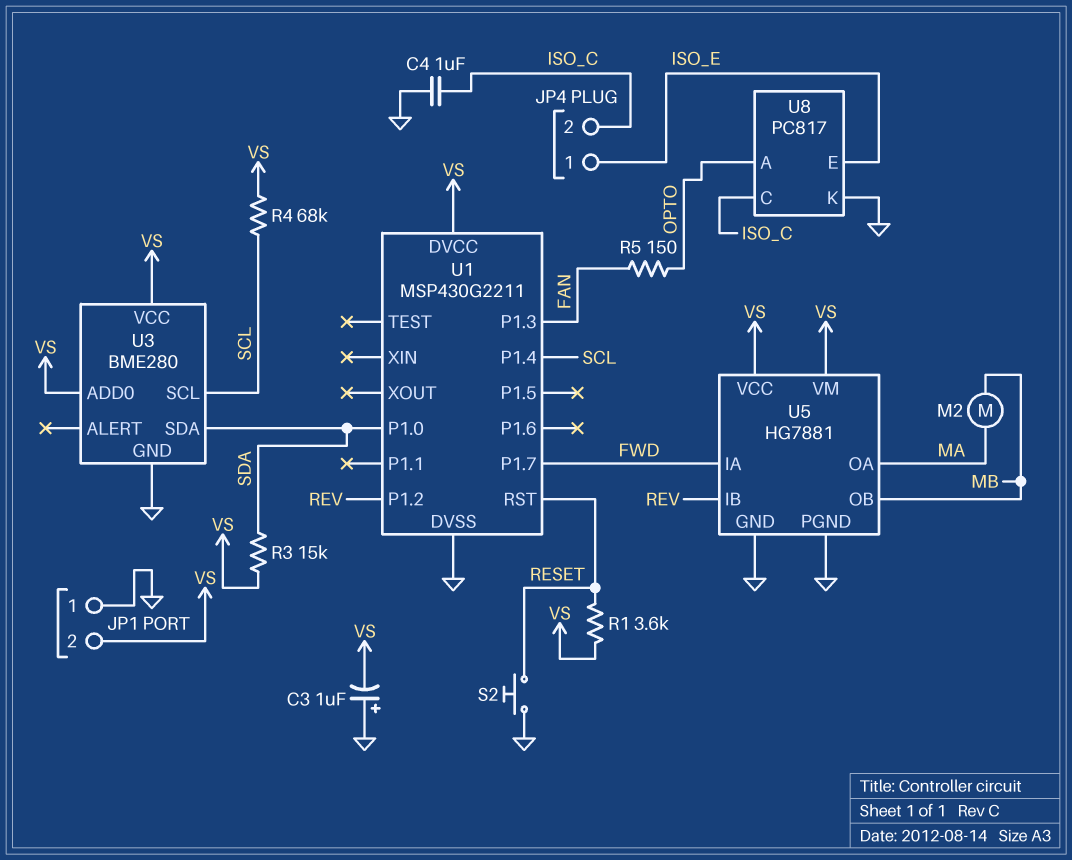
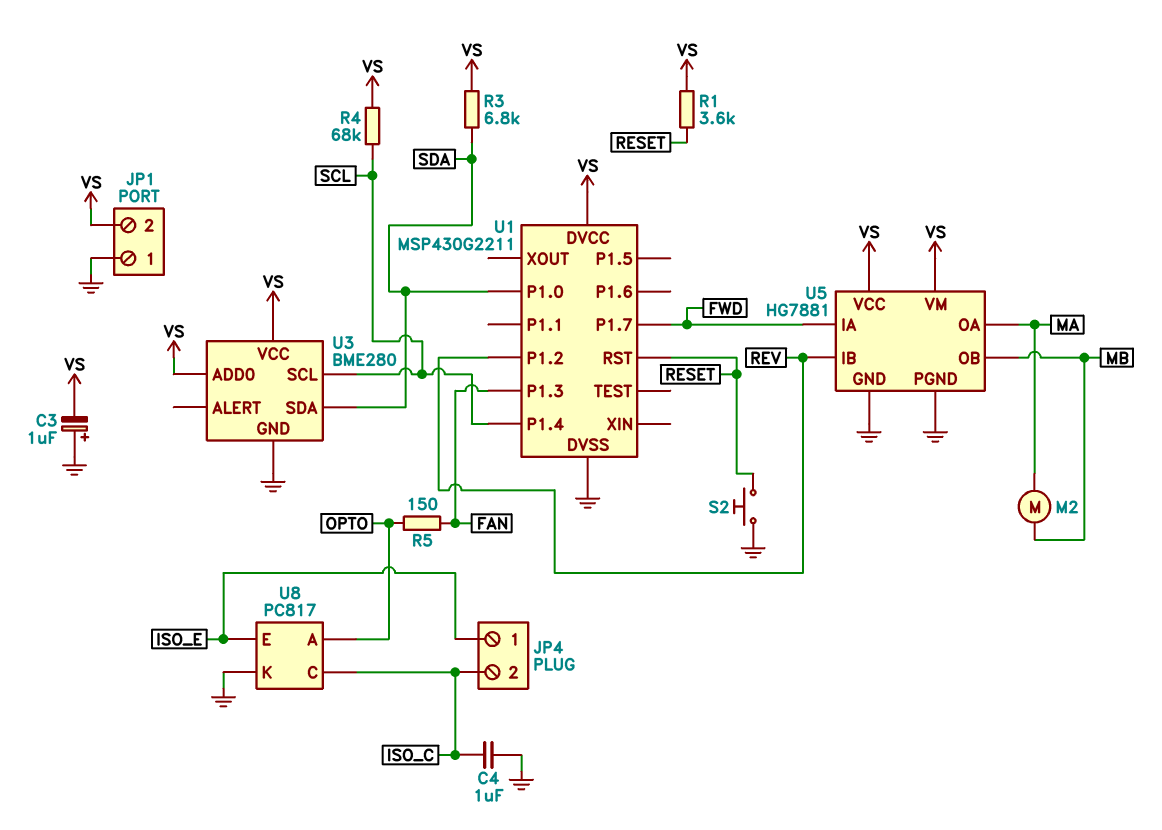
R3: 15k (SDA, VS) -> 6.8k (SDA, VS)

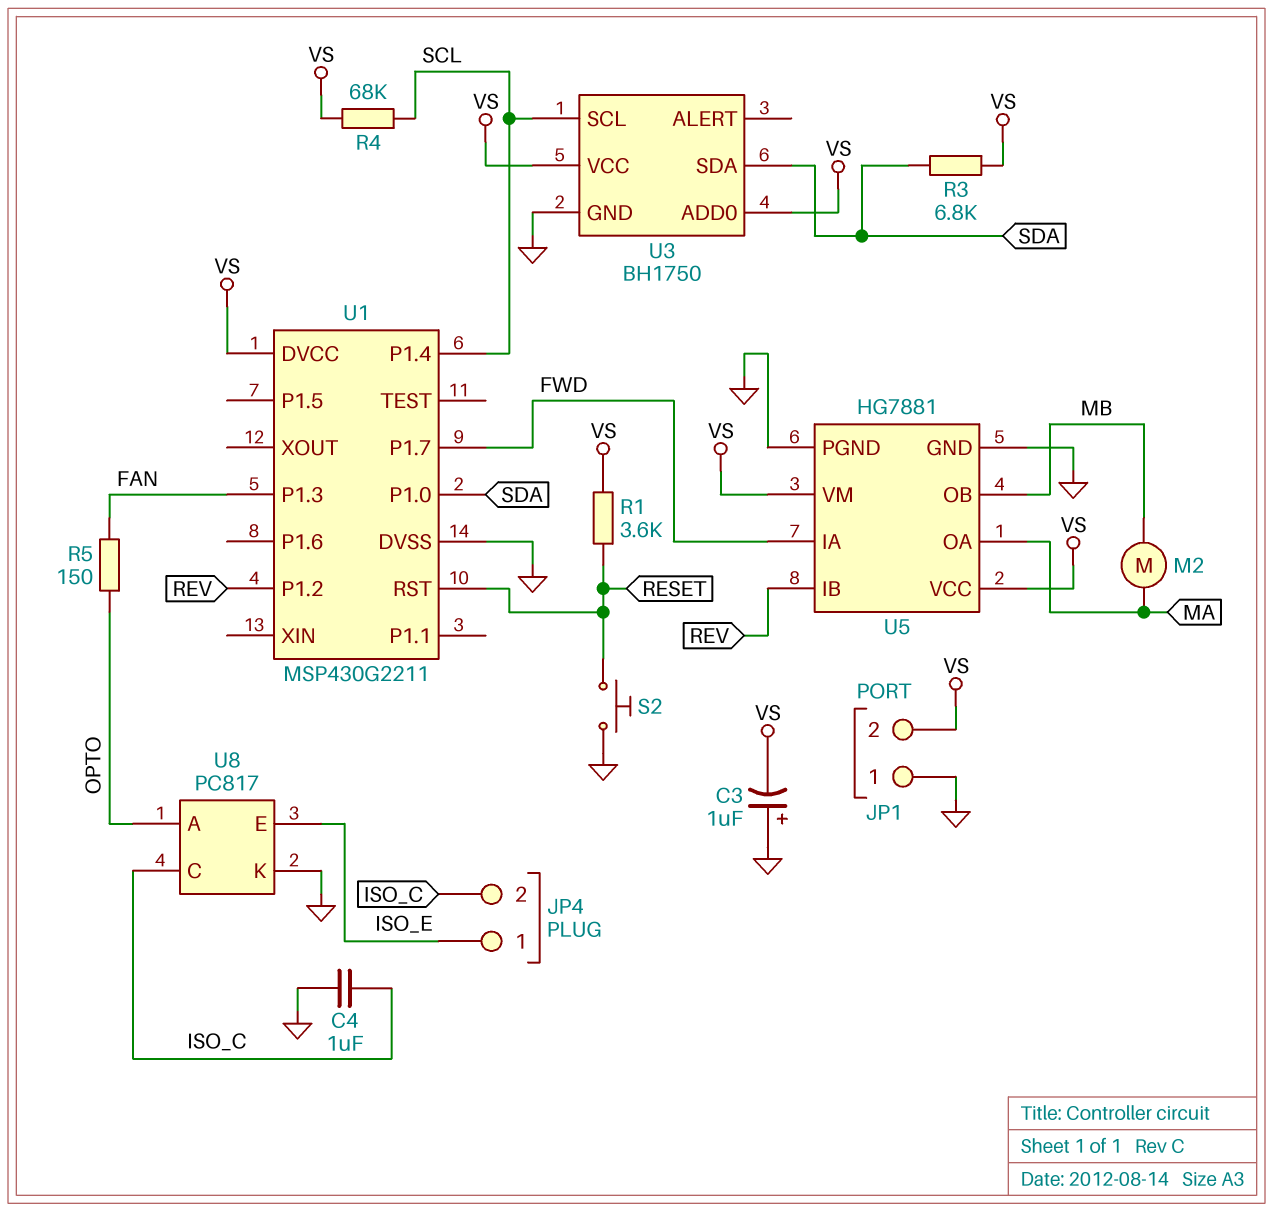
U3: BME280 -> BH1750

